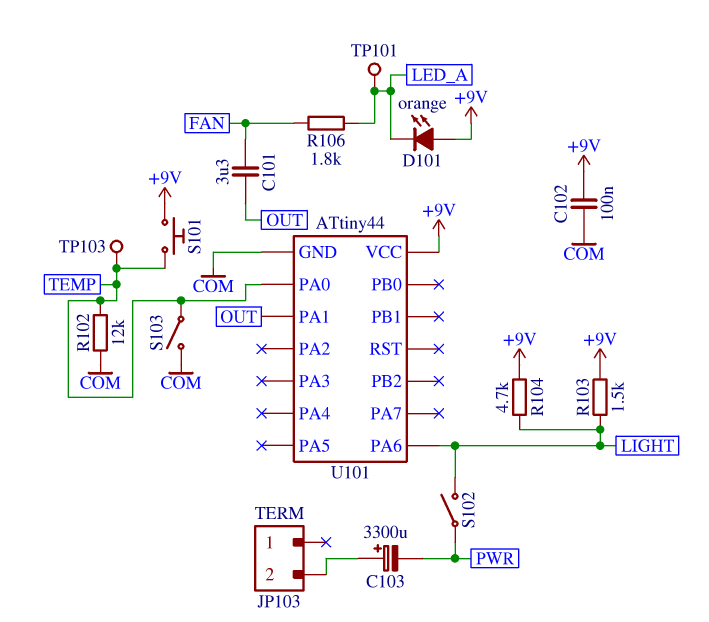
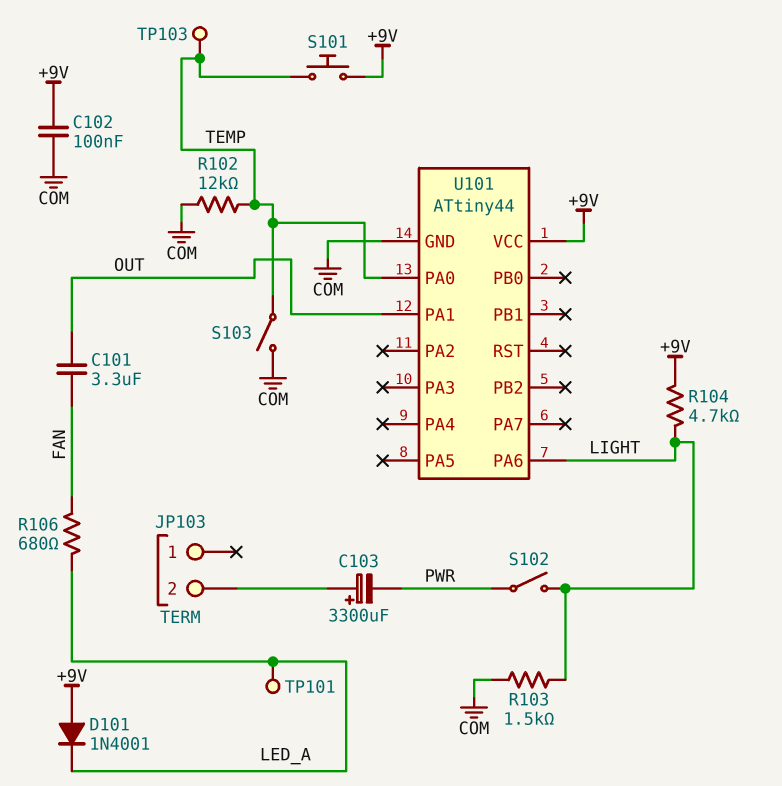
D101: LED orange (A +9V, K LED_A) -> diode 1N4001 (A +9V, K LED_A)
R103: 1.5k (+9V, LIGHT) -> 1.5k (COM, LIGHT)
R106: 1.8k (FAN, LED_A) -> 680 (FAN, LED_A)

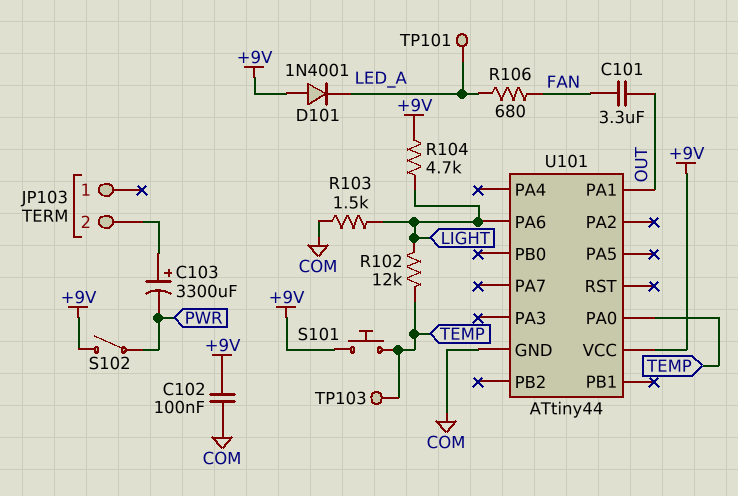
R102: 12k (COM, TEMP) -> 12k (LIGHT, TEMP)
S102: switch (LIGHT, PWR) -> switch (+9V, PWR)
S103: switch (COM, TEMP) -> none

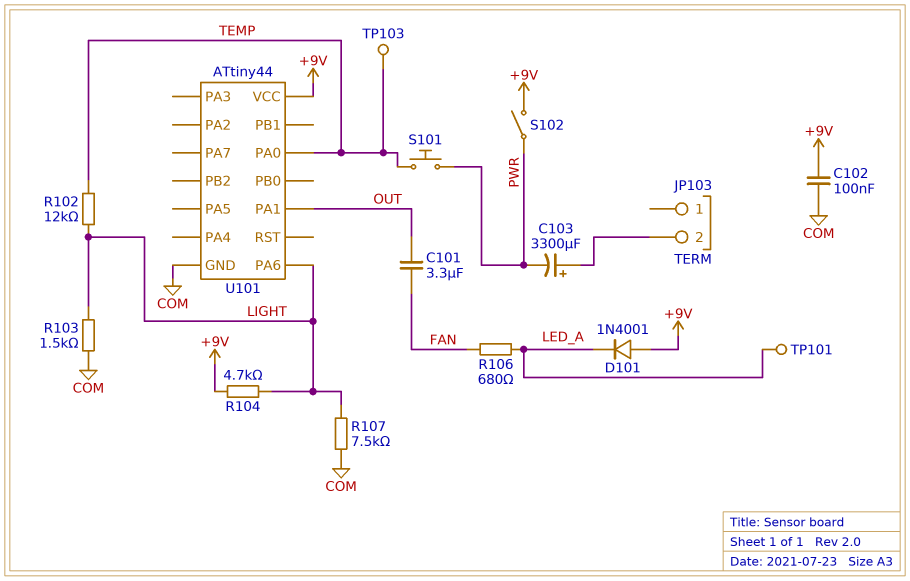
R107: none -> 7.5k (COM, LIGHT)
S101: button (+9V, TEMP) -> button (PWR, TEMP)

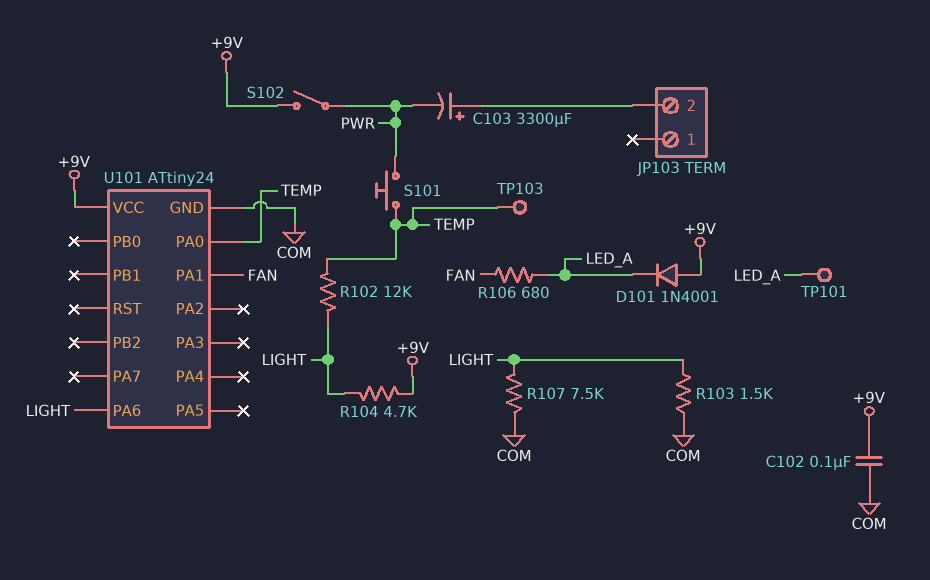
C101: 3.3uF (FAN, OUT) -> none
U101: ATtiny44 -> ATtiny24
U101 pin PA1: OUT -> FAN

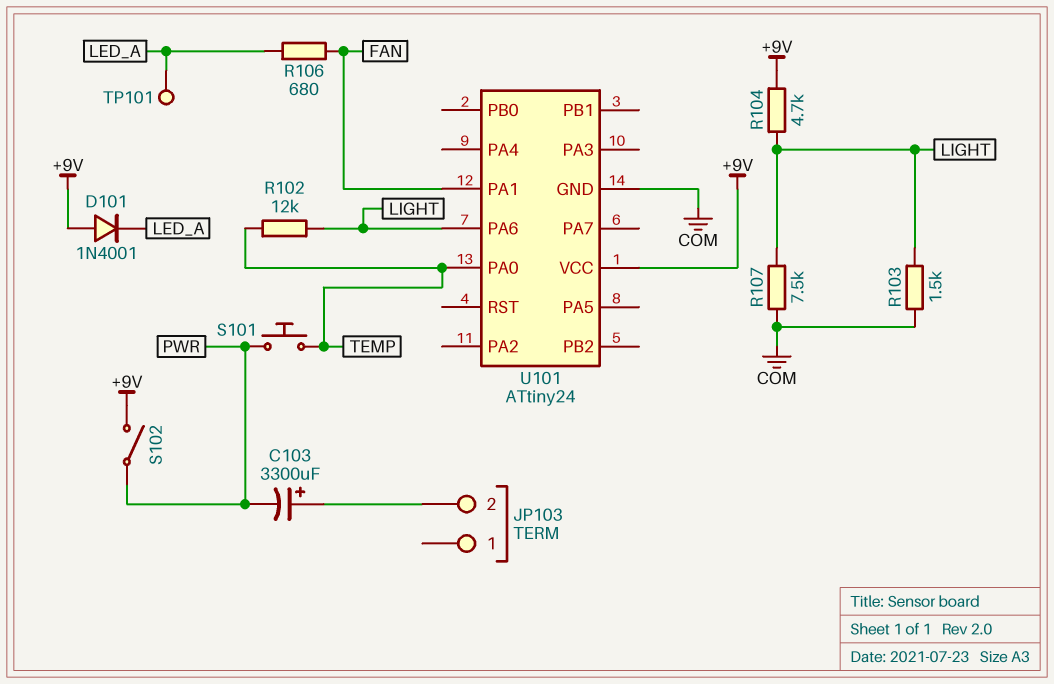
C102: 100nF (+9V, COM) -> none
TP103: test point (TEMP) -> none

